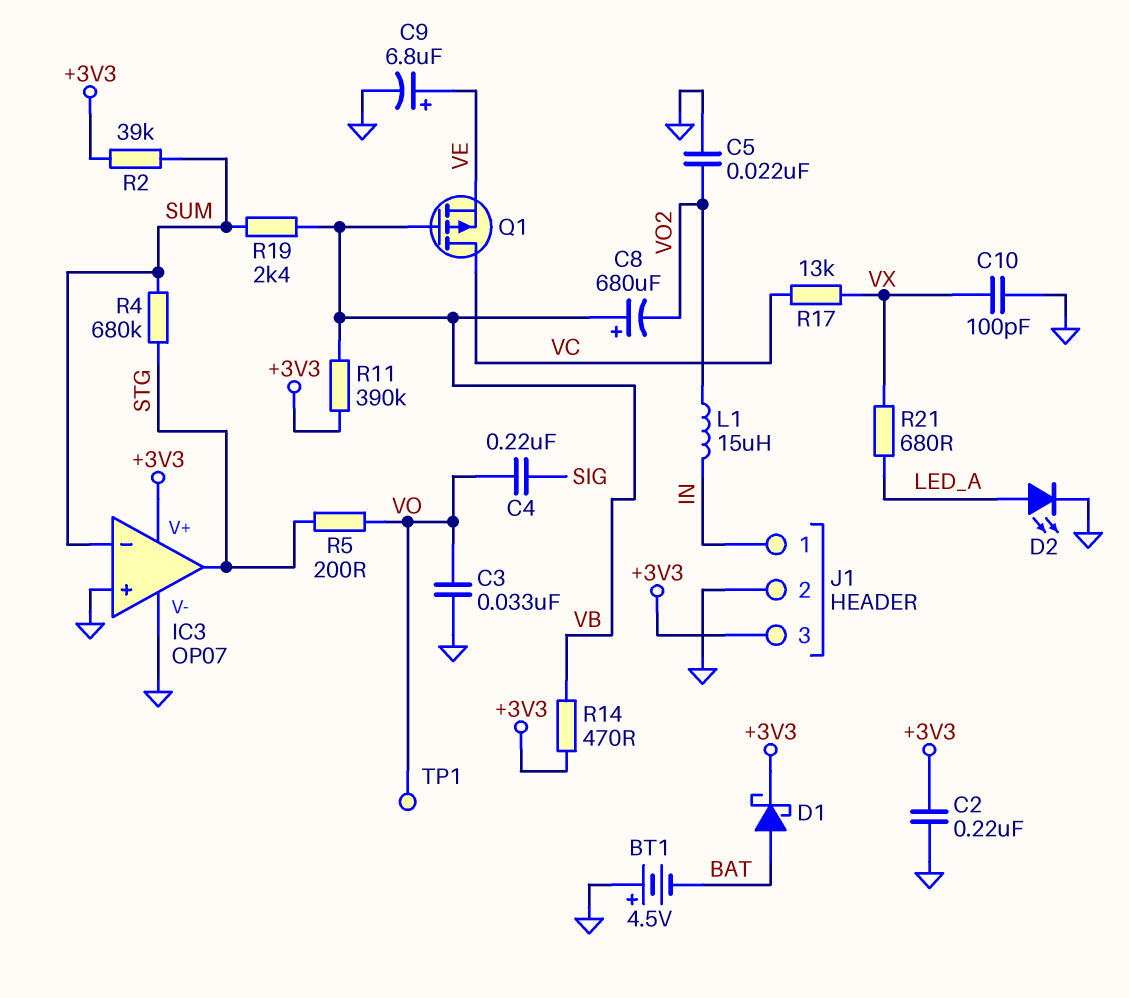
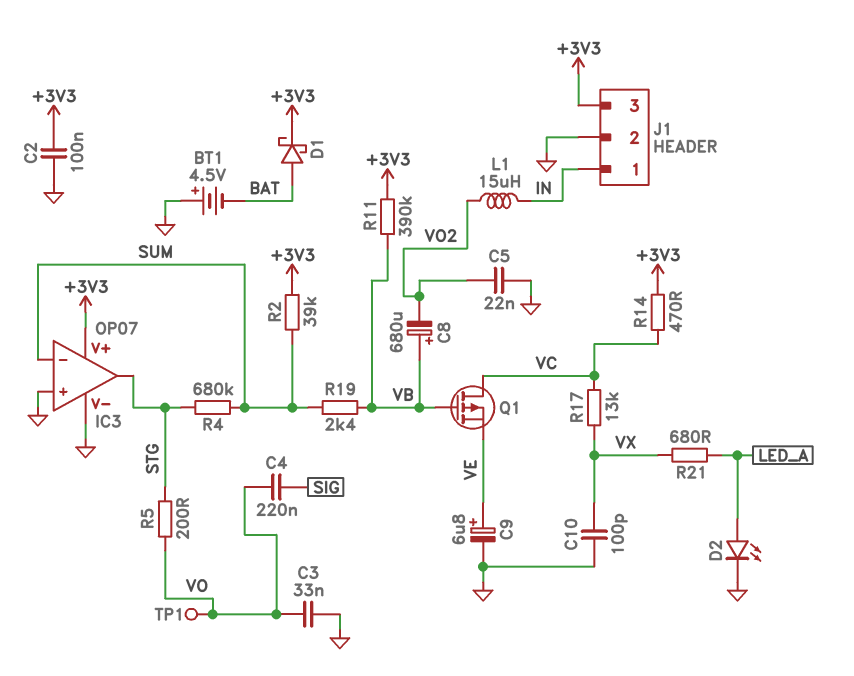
C2: 220nF (+3V3, GND) -> 100nF (+3V3, GND)
R14: 470 (+3V3, VB) -> 470 (+3V3, VC)

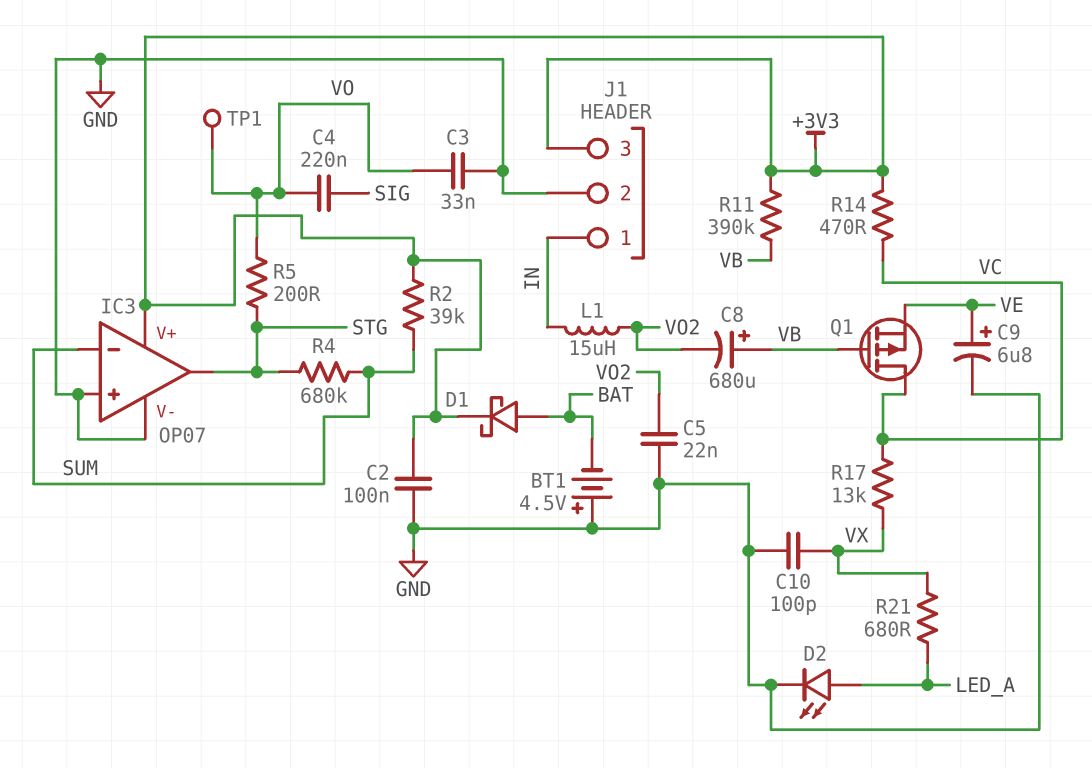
R19: 2.4k (SUM, VB) -> none

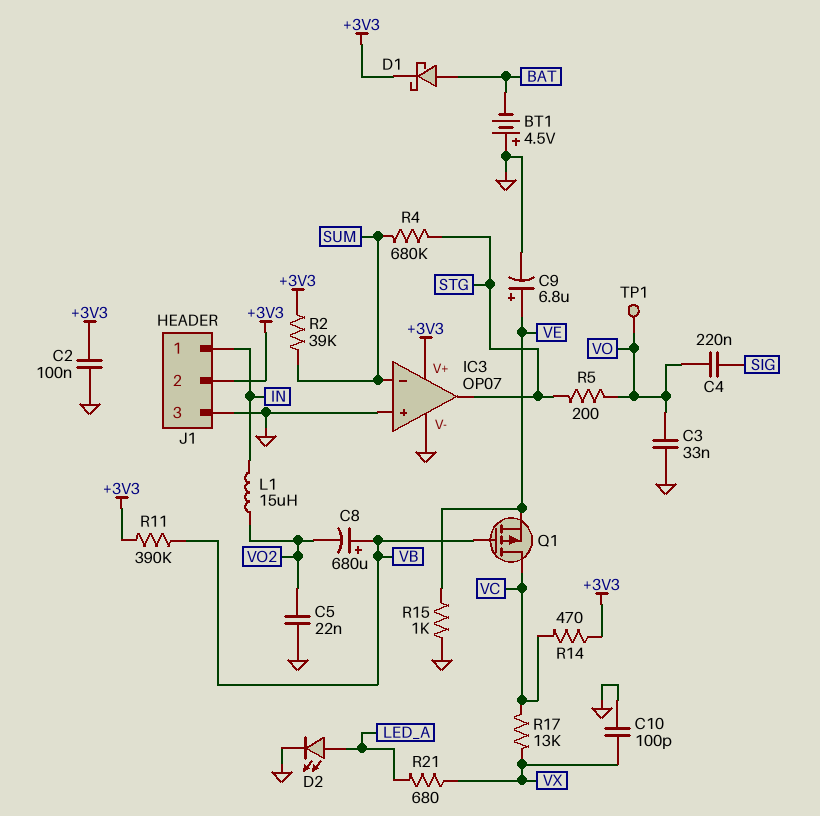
J1 pin 2: GND -> +3V3
J1 pin 3: +3V3 -> GND
R15: none -> 1k (GND, VE)

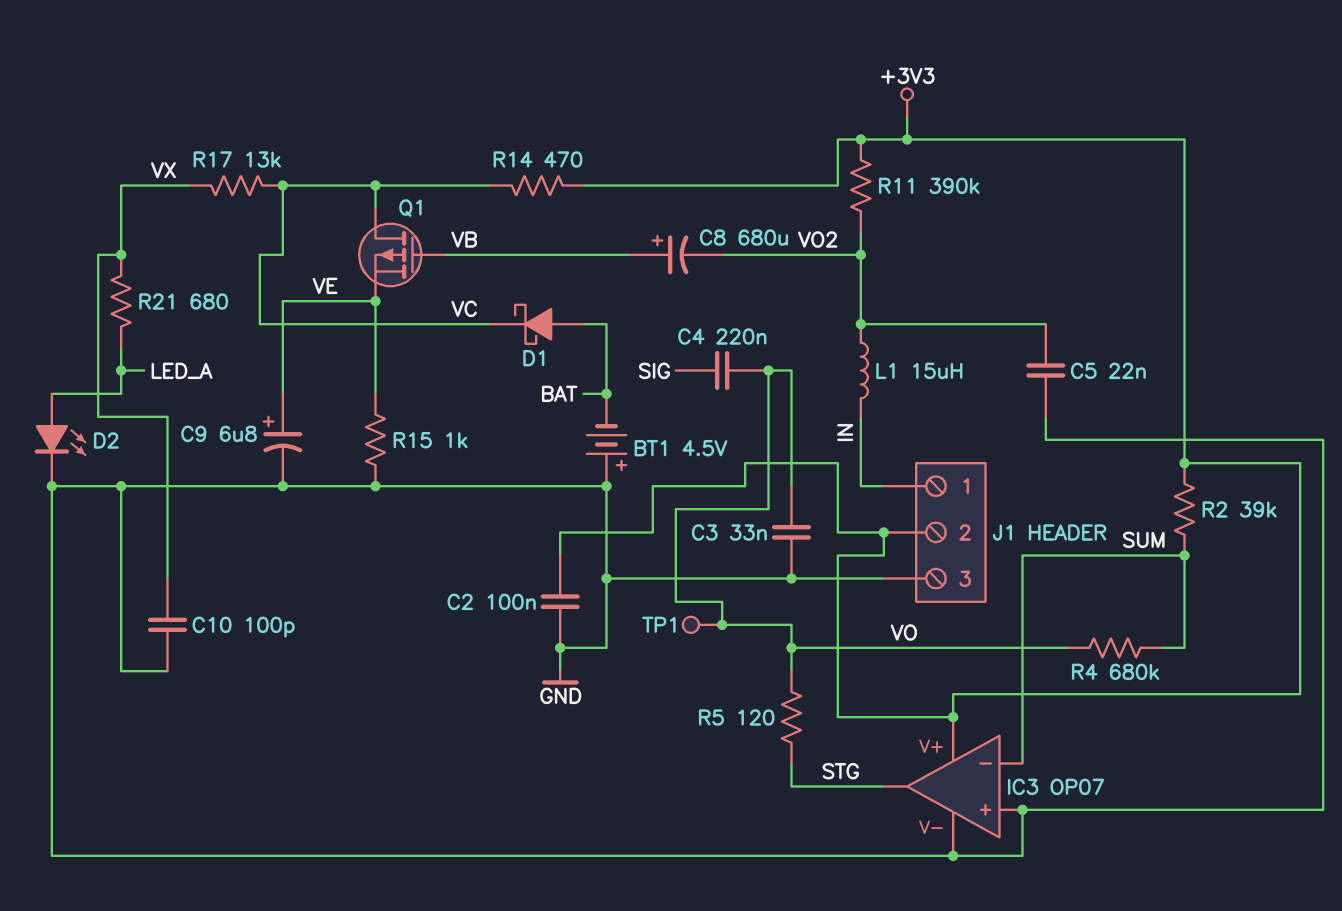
D1: schottky (A BAT, K +3V3) -> schottky (A BAT, K VC)
R4: 680k (STG, SUM) -> 680k (SUM, VO)
R5: 200 (STG, VO) -> 120 (STG, VO)
R11: 390k (+3V3, VB) -> 390k (+3V3, VO2)

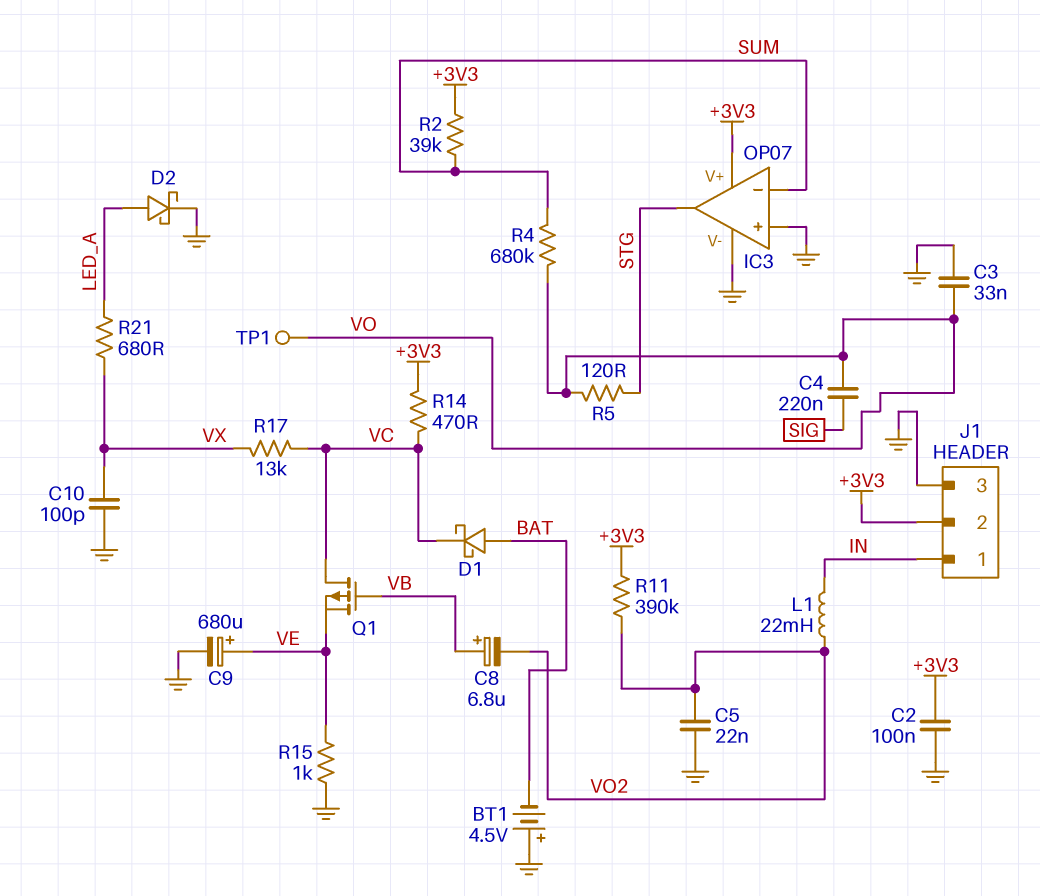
C8: 680uF (plus VB, minus VO2) -> 6.8uF (plus VB, minus VO2)
C9: 6.8uF (plus VE, minus GND) -> 680uF (plus VE, minus GND)
D2: LED (A LED_A, K GND) -> schottky (A LED_A, K GND)
L1: 15uH (IN, VO2) -> 22mH (IN, VO2)

